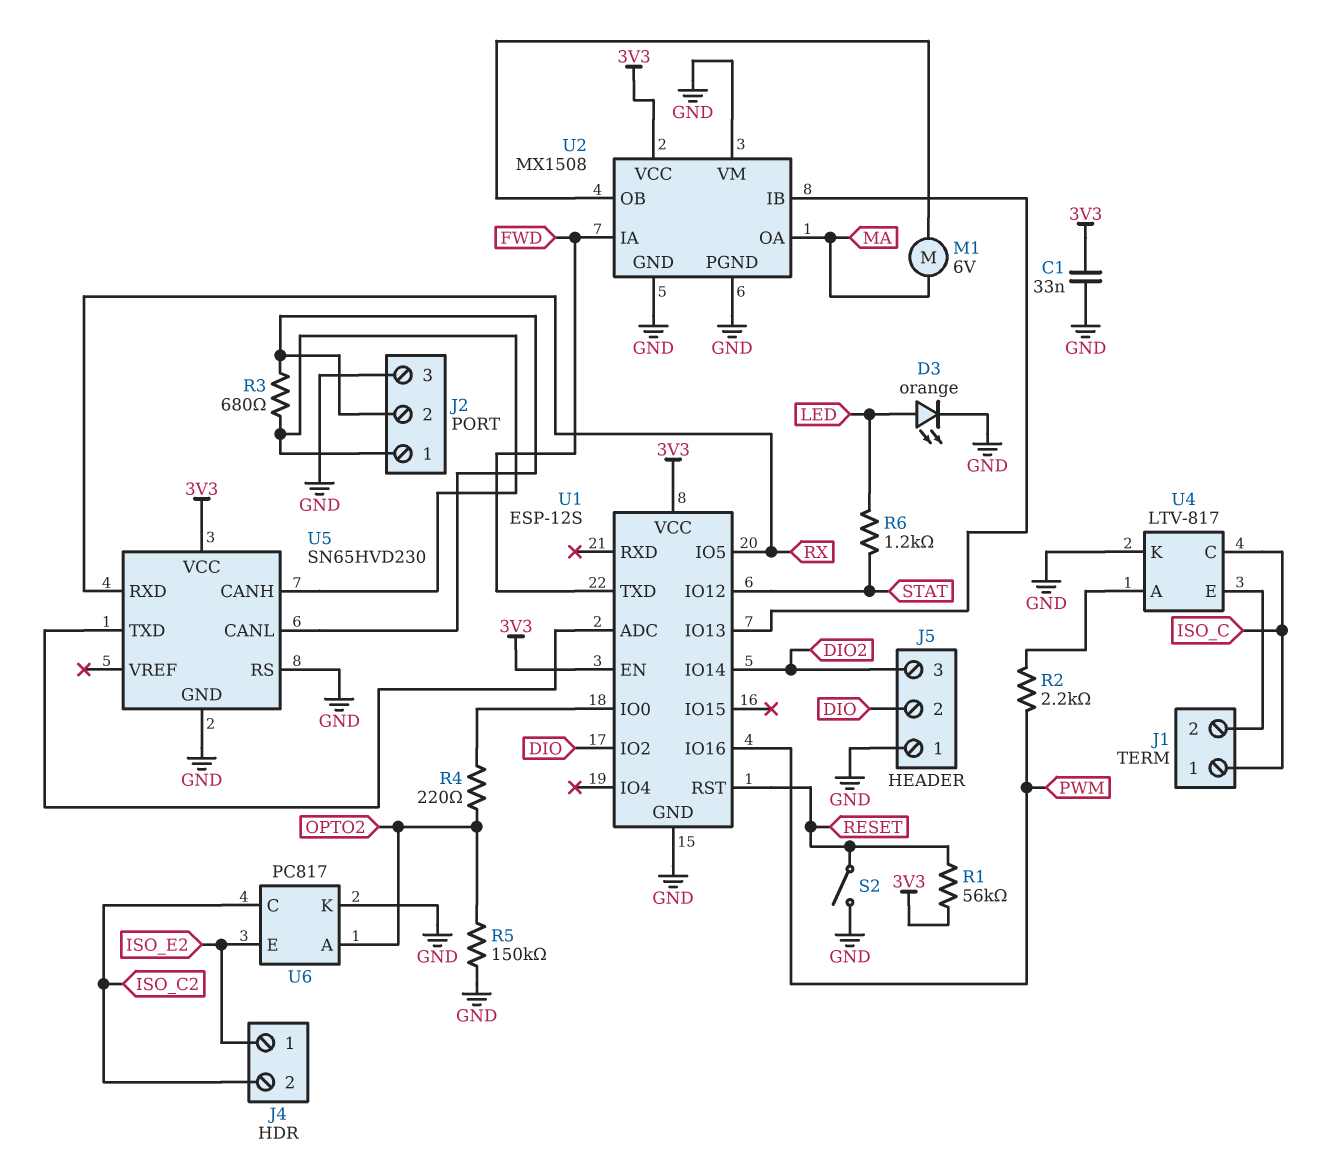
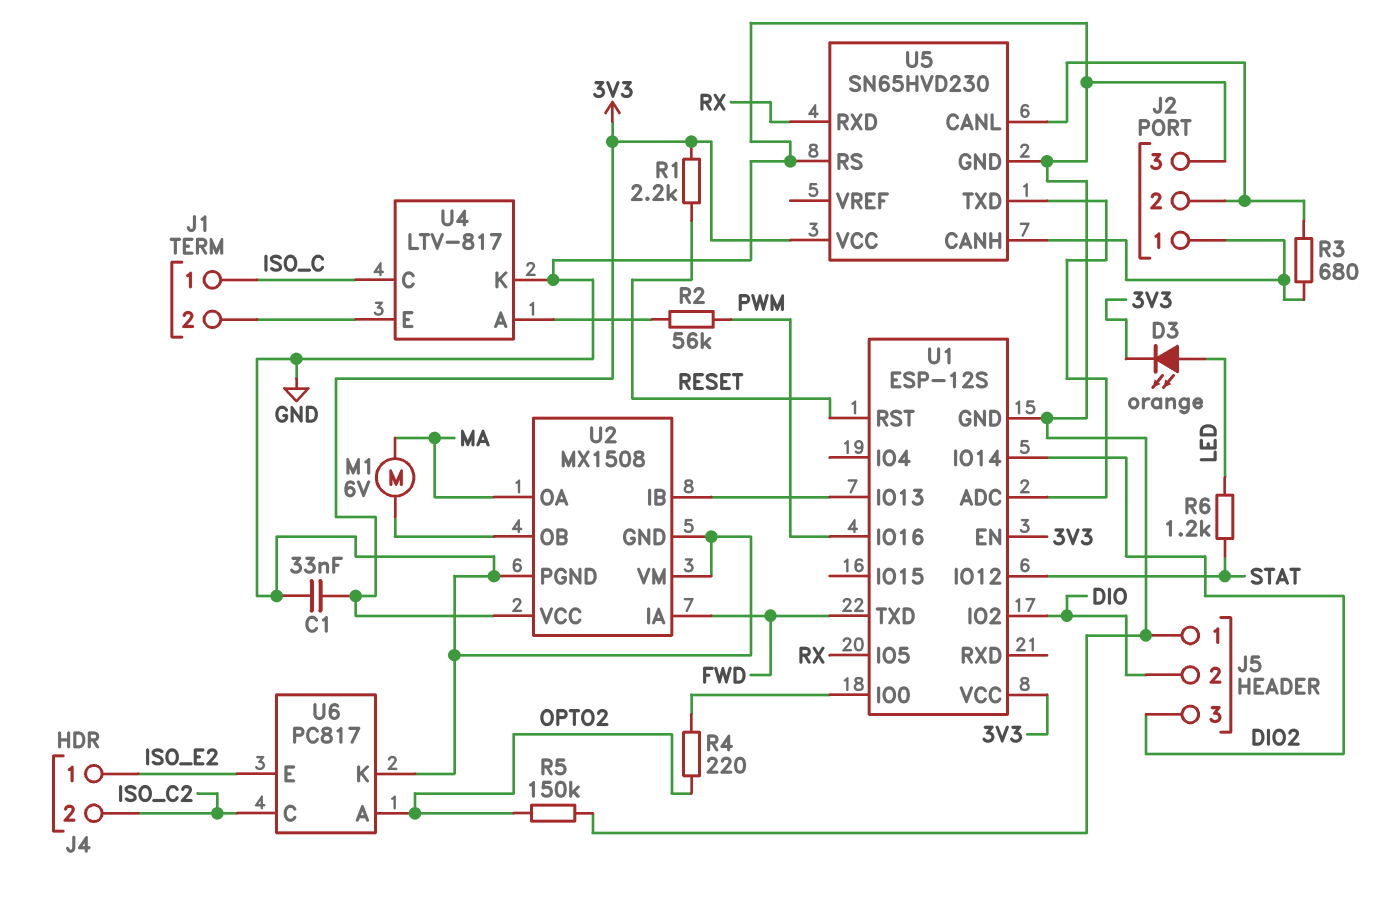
D3: LED orange (A LED, K GND) -> LED orange (A LED, K 3V3)
R1: 56k (3V3, RESET) -> 2.2k (3V3, RESET)
R2: 2.2k (PWM, U4/A) -> 56k (PWM, U4/A)
S2: switch (GND, RESET) -> none

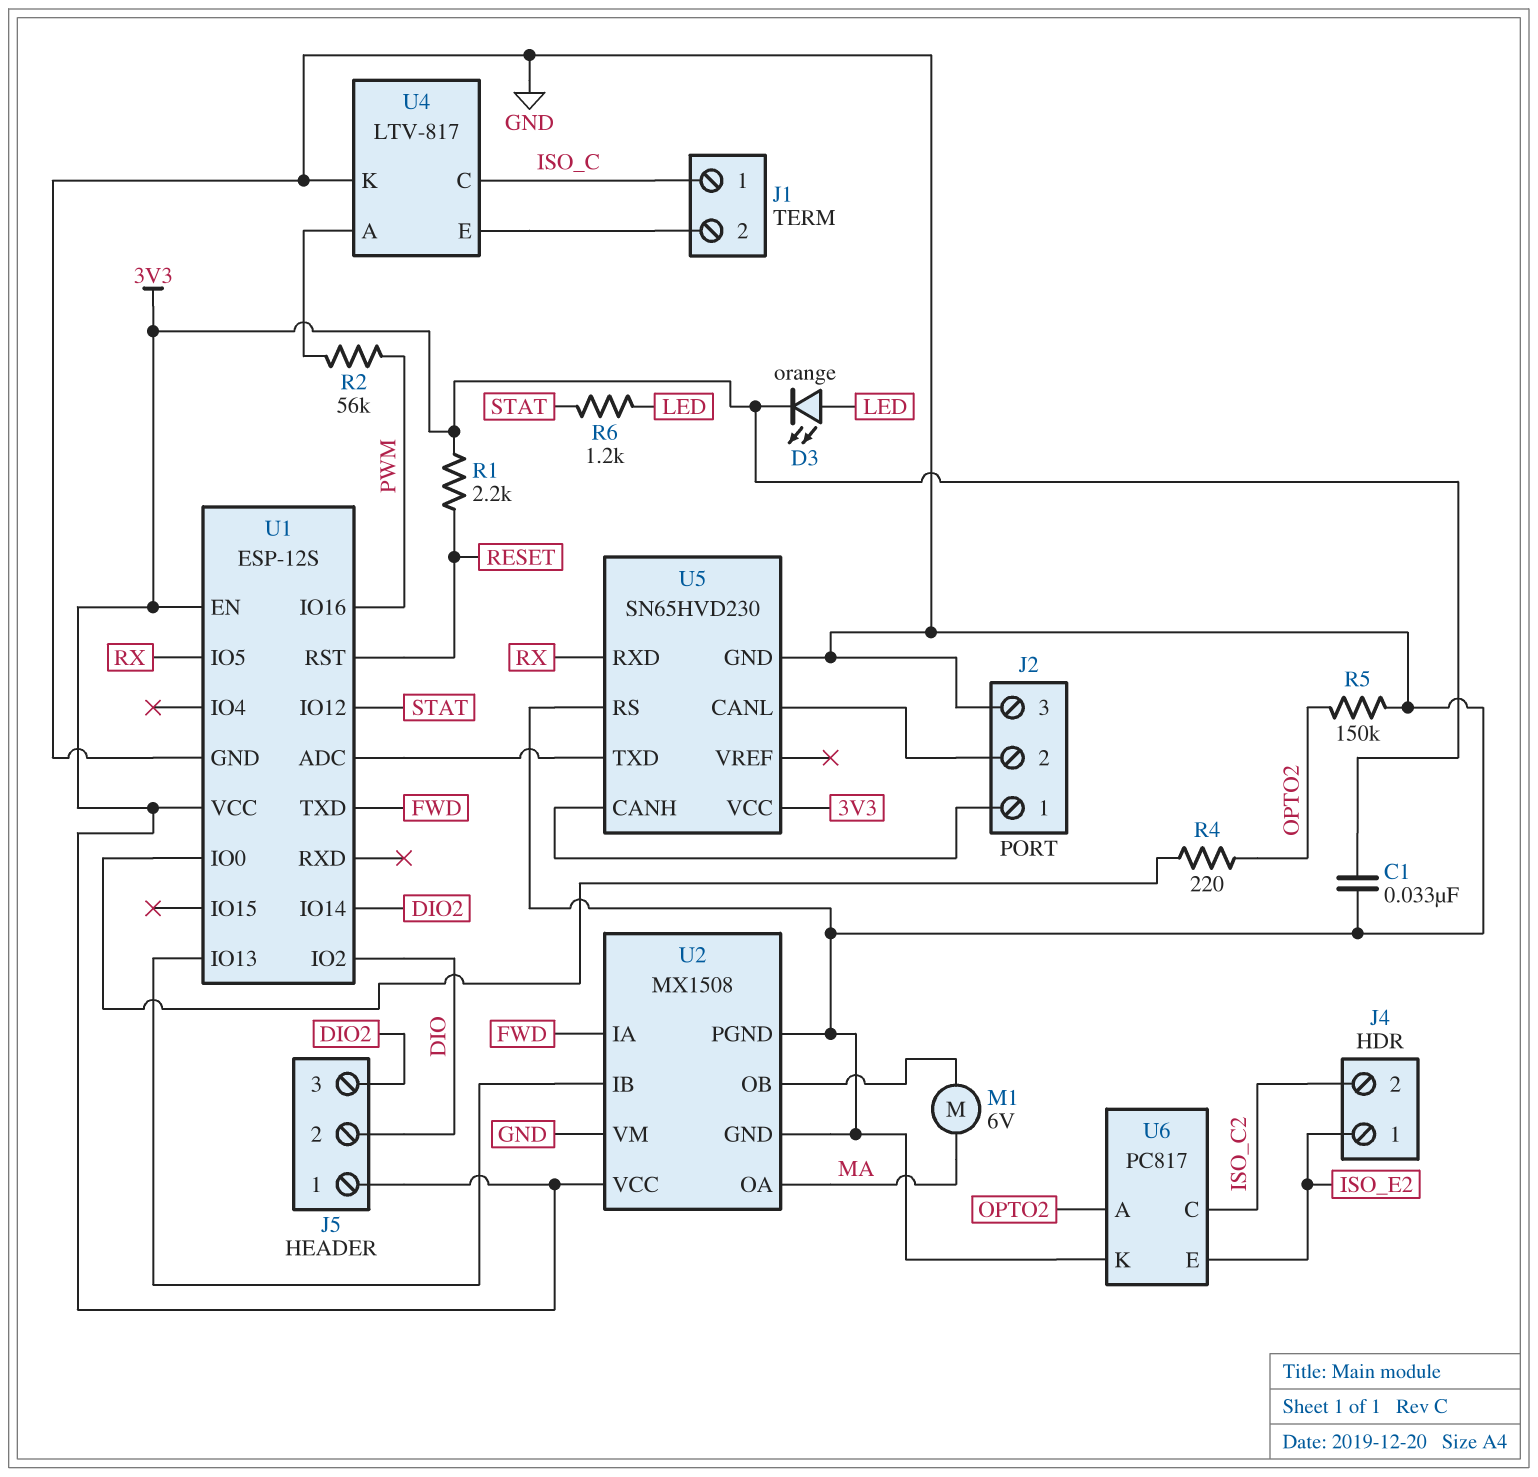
J5 pin 1: GND -> 3V3
R3: 680 (J2/1, J2/2) -> none

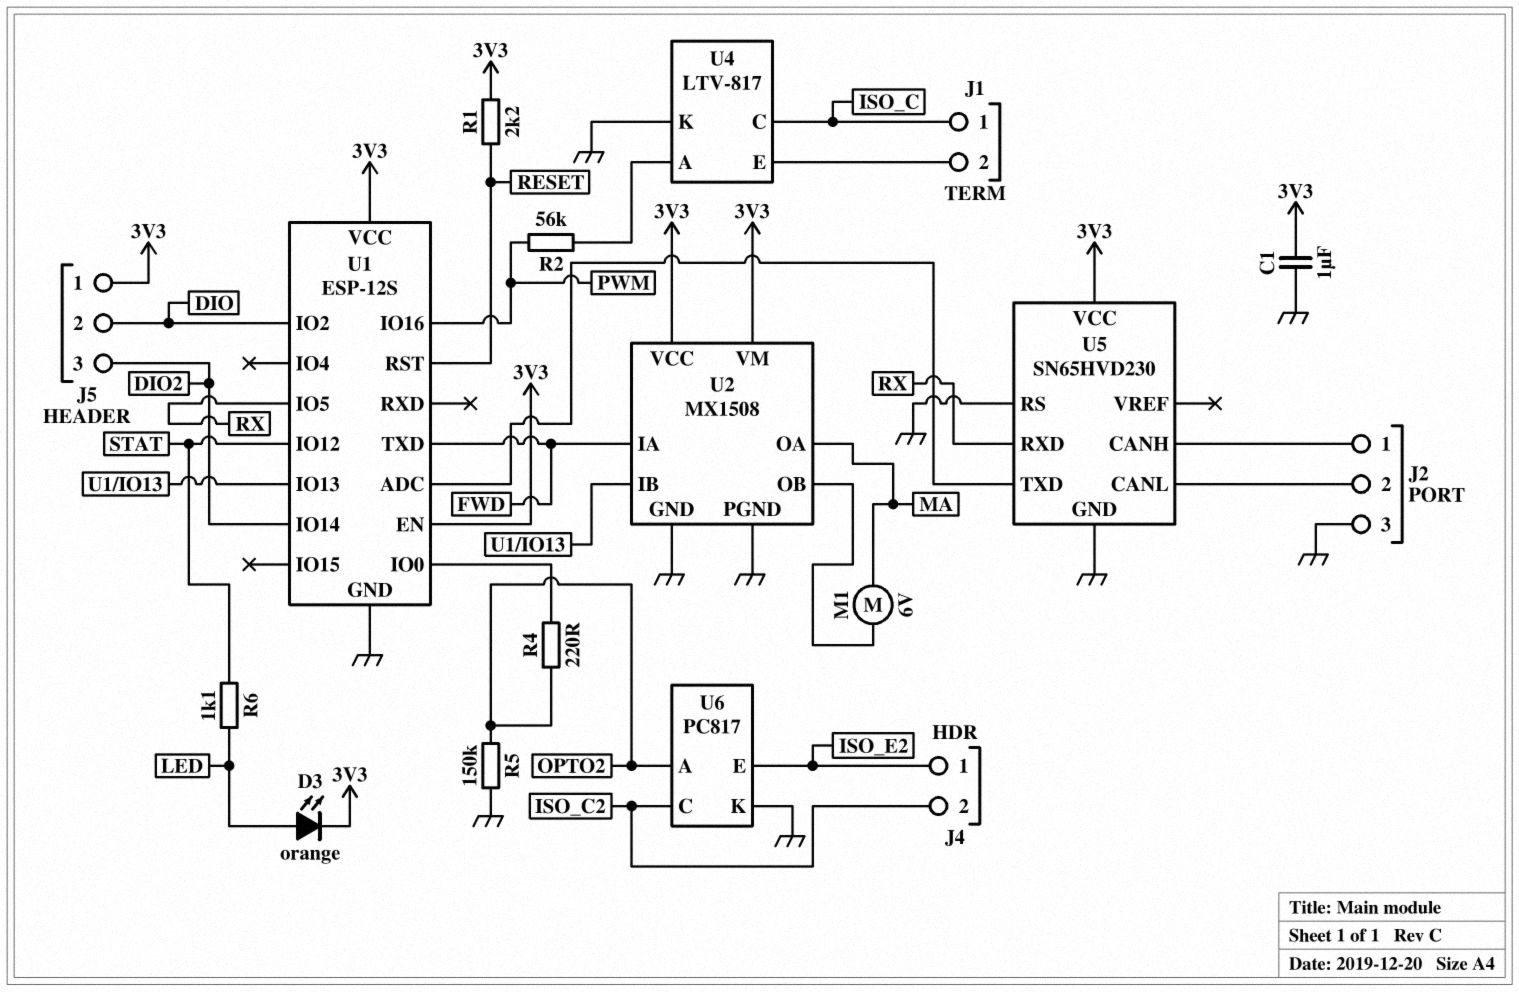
C1: 33nF (3V3, GND) -> 1uF (3V3, GND)
R6: 1.2k (LED, STAT) -> 1.1k (LED, STAT)
U2 pin VM: GND -> 3V3

